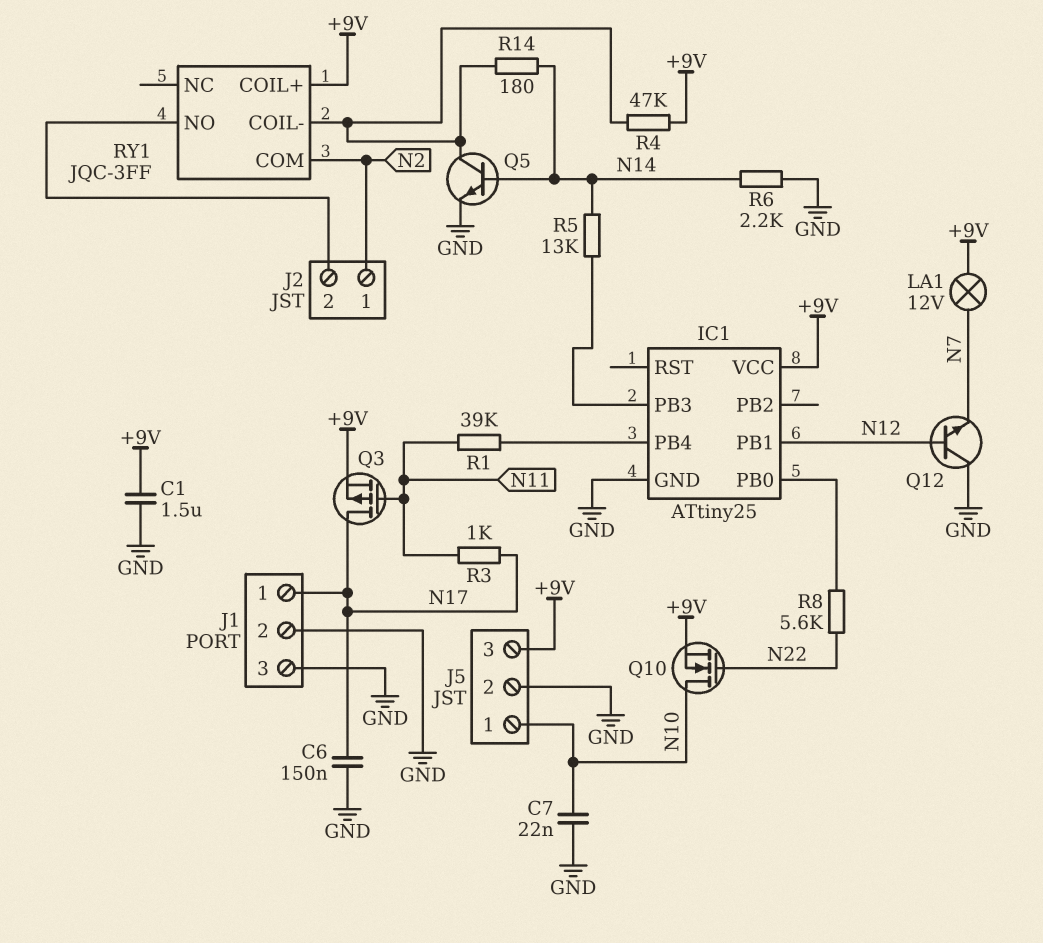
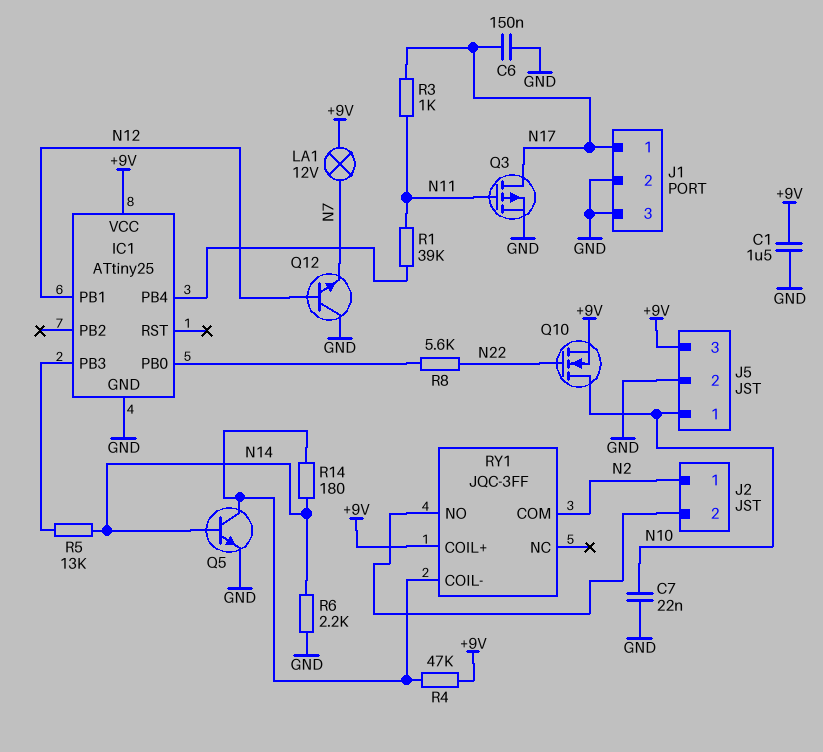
Q3: PMOS (G N11, D N17, S +9V) -> PMOS (G N11, D N17, S GND)

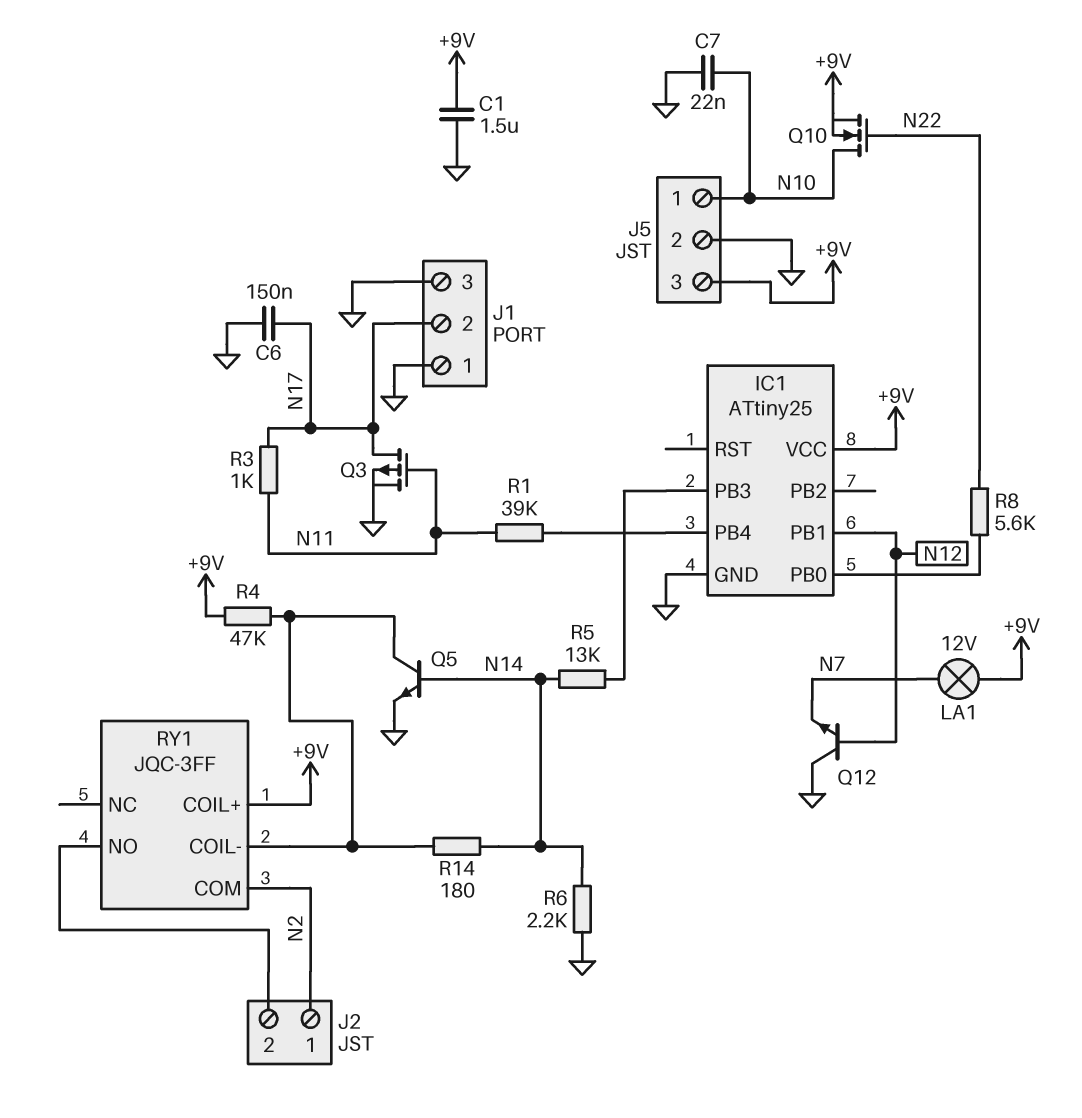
J1 pin 1: N17 -> GND
J1 pin 2: GND -> N17

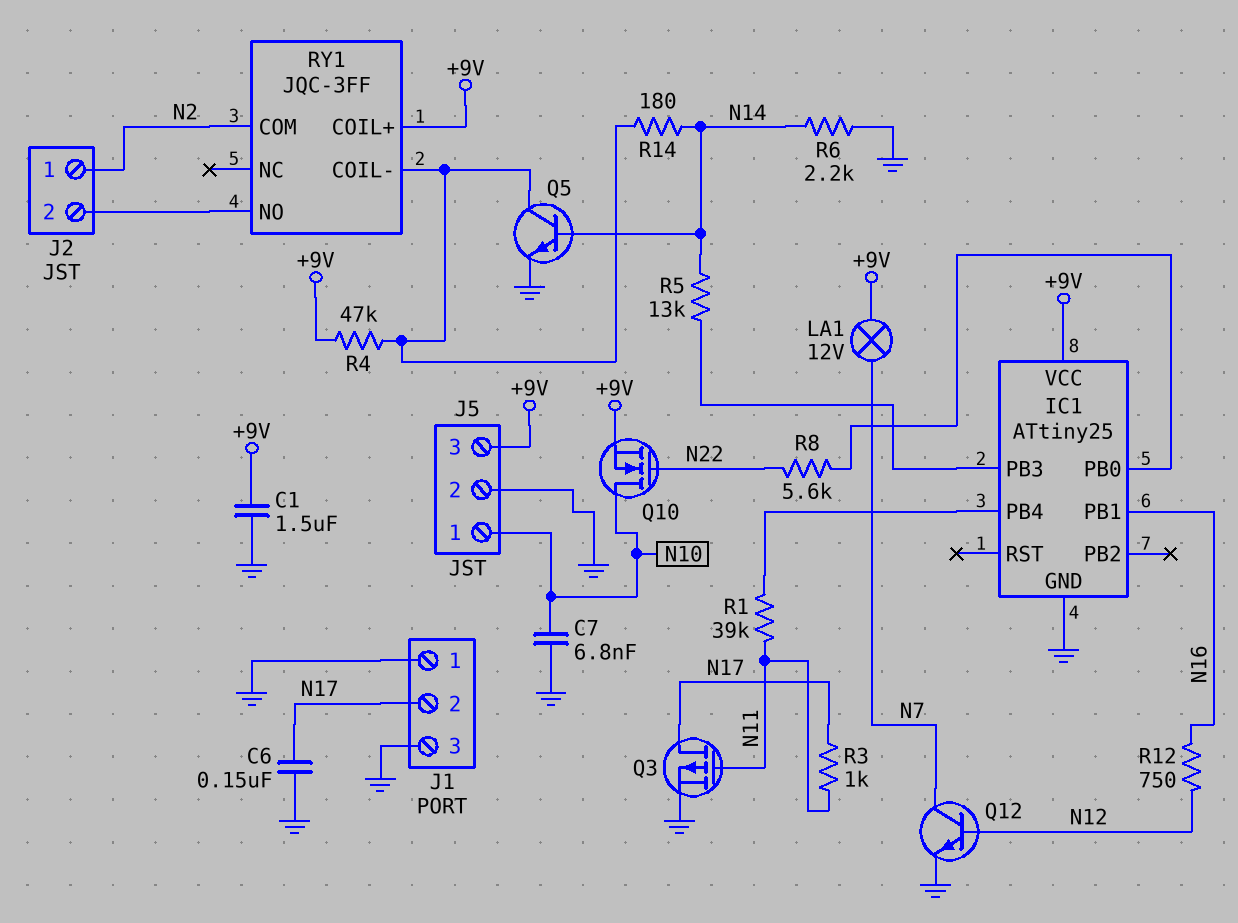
C7: 22nF (GND, N10) -> 6.8nF (GND, N10)
IC1 pin PB1: N12 -> N16
Q12: NPN (B N12, C GND, E N7) -> NPN (B N12, C N7, E GND)
R12: none -> 750 (N12, N16)

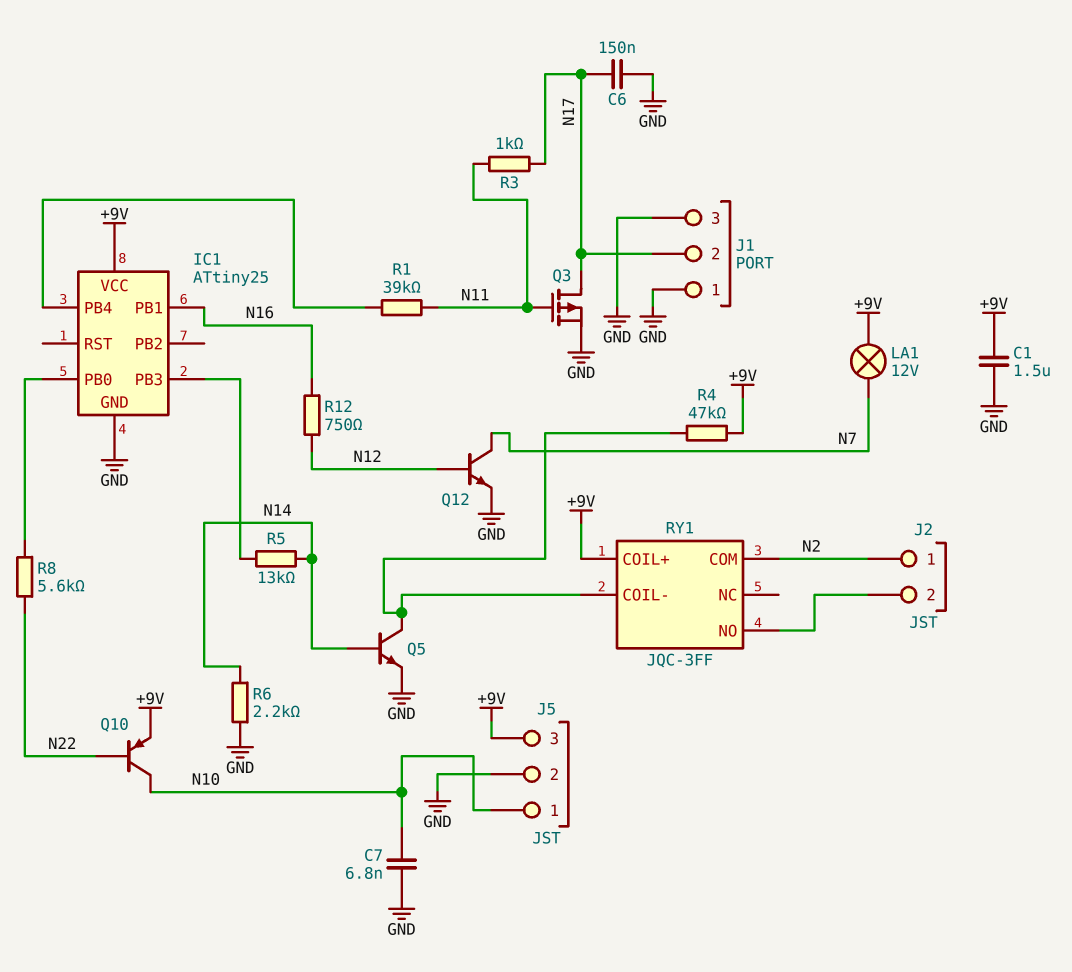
Q10: NMOS (G N22, D N10, S +9V) -> PNP (B N22, C N10, E +9V)
R14: 180 (N14, RY1/COIL-) -> none

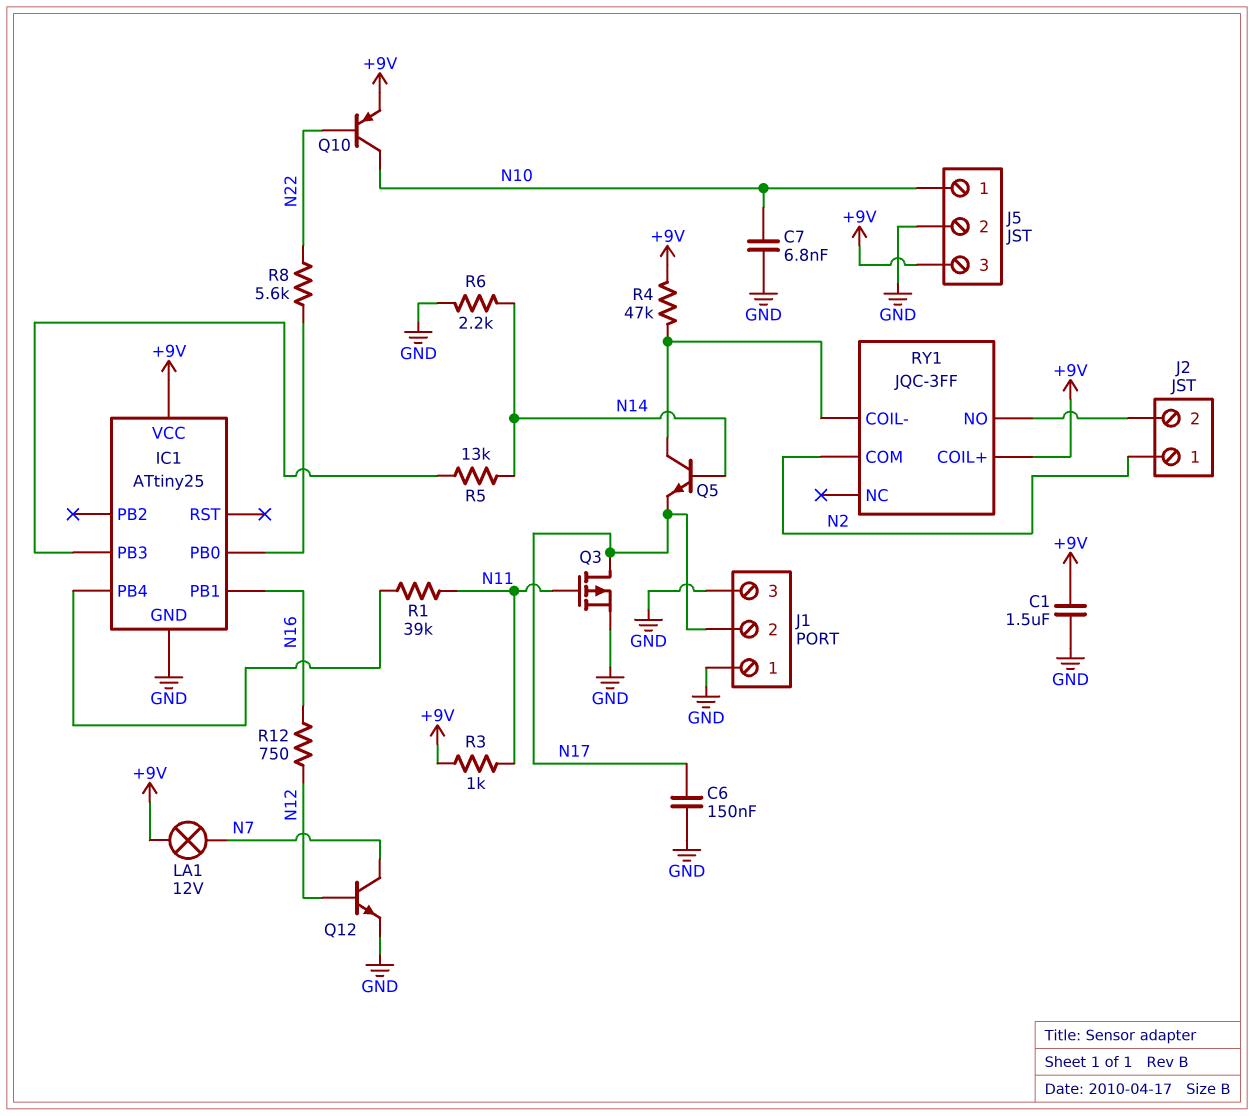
Q5: NPN (B N14, C RY1/COIL-, E GND) -> NPN (B N14, C RY1/COIL-, E N17)
R3: 1k (N11, N17) -> 1k (+9V, N11)

